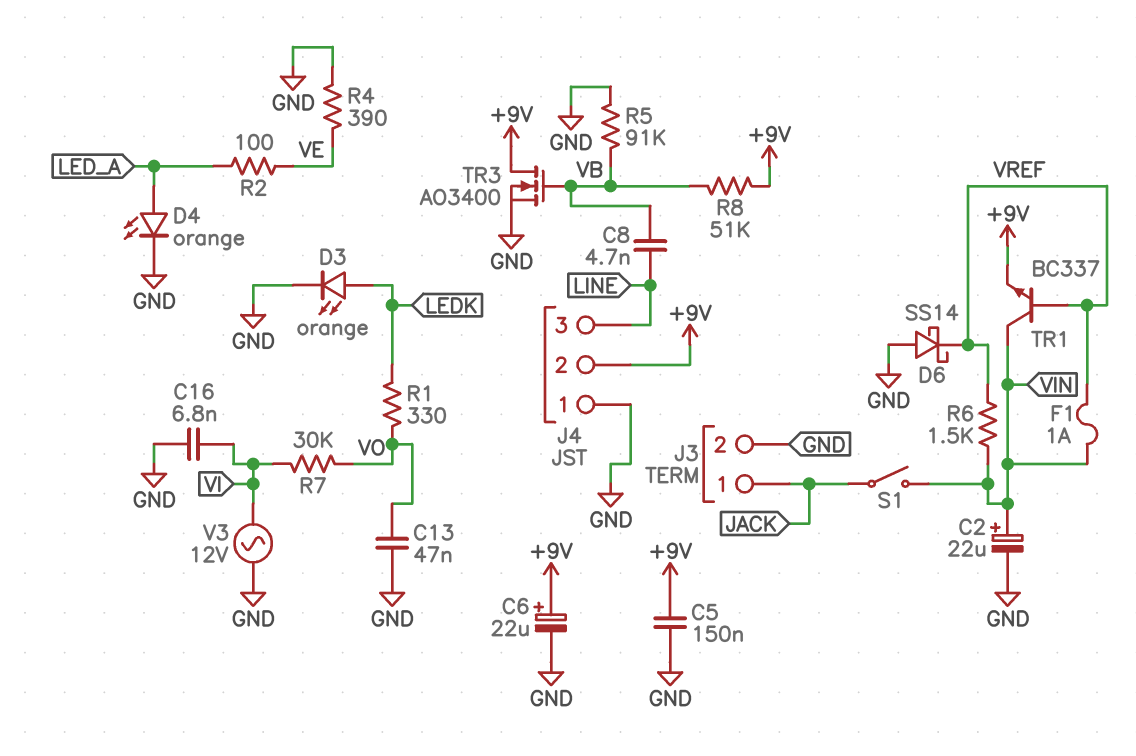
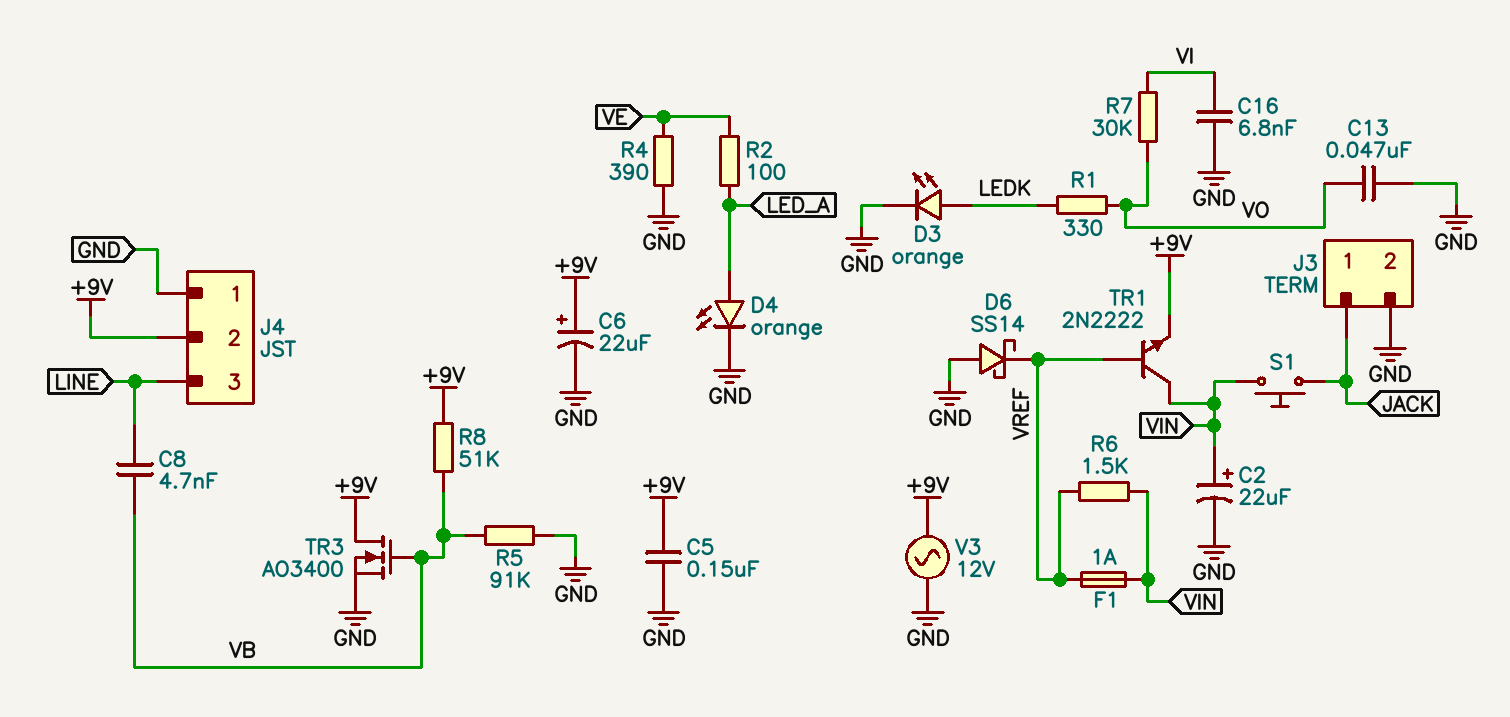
S1: switch (JACK, VIN) -> button (JACK, VIN)
TR1: NPN BC337 (B VREF, C VIN, E +9V) -> NPN 2N2222 (B VREF, C VIN, E +9V)
V3: AC 12V (GND, VI) -> AC 12V (+9V, GND)

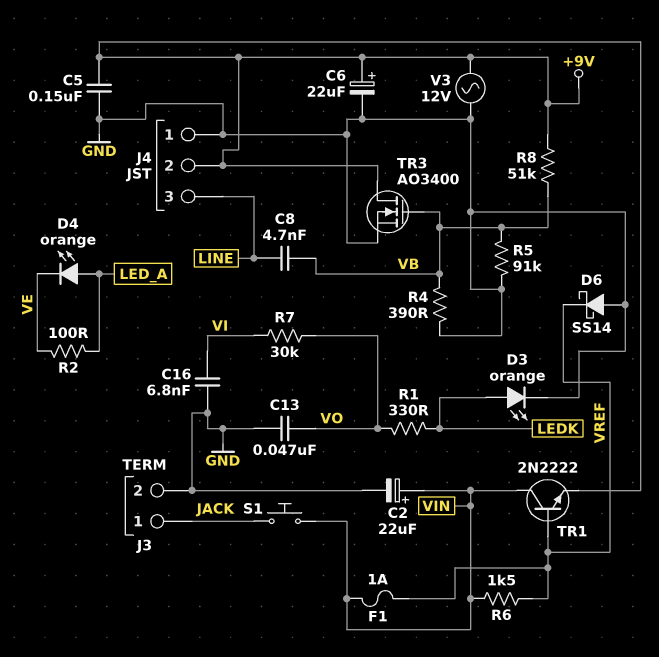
D4: LED orange (A LED_A, K GND) -> LED orange (A LED_A, K VE)
R4: 390 (GND, VE) -> 390 (GND, VB)

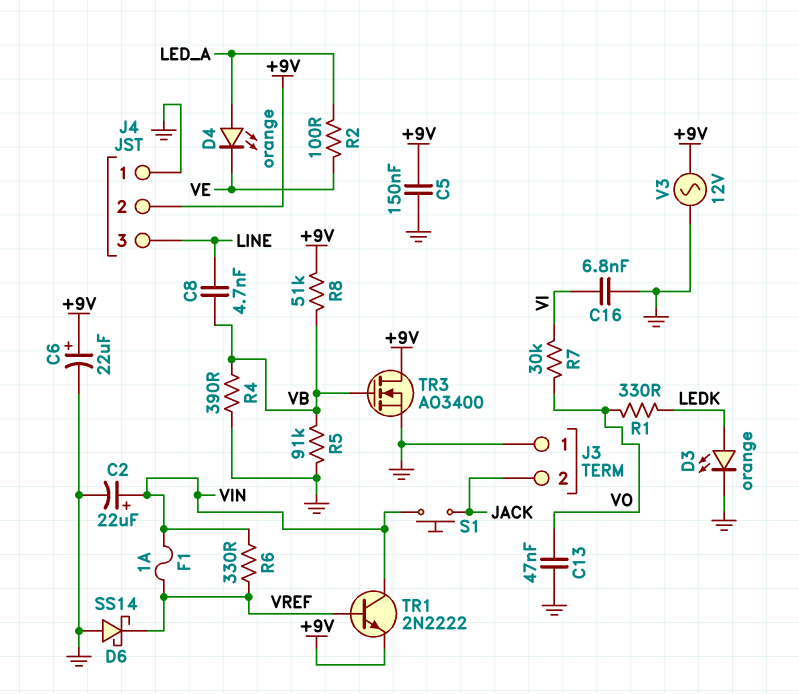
J3 pin 1: JACK -> GND
J3 pin 2: GND -> JACK
R6: 1.5k (VIN, VREF) -> 330 (VIN, VREF)

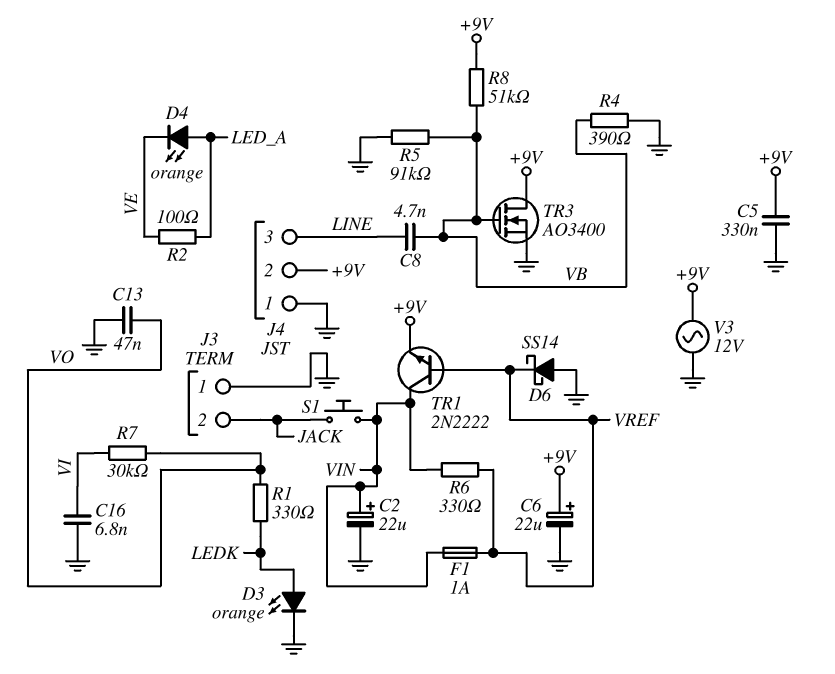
C5: 150nF (+9V, GND) -> 330nF (+9V, GND)

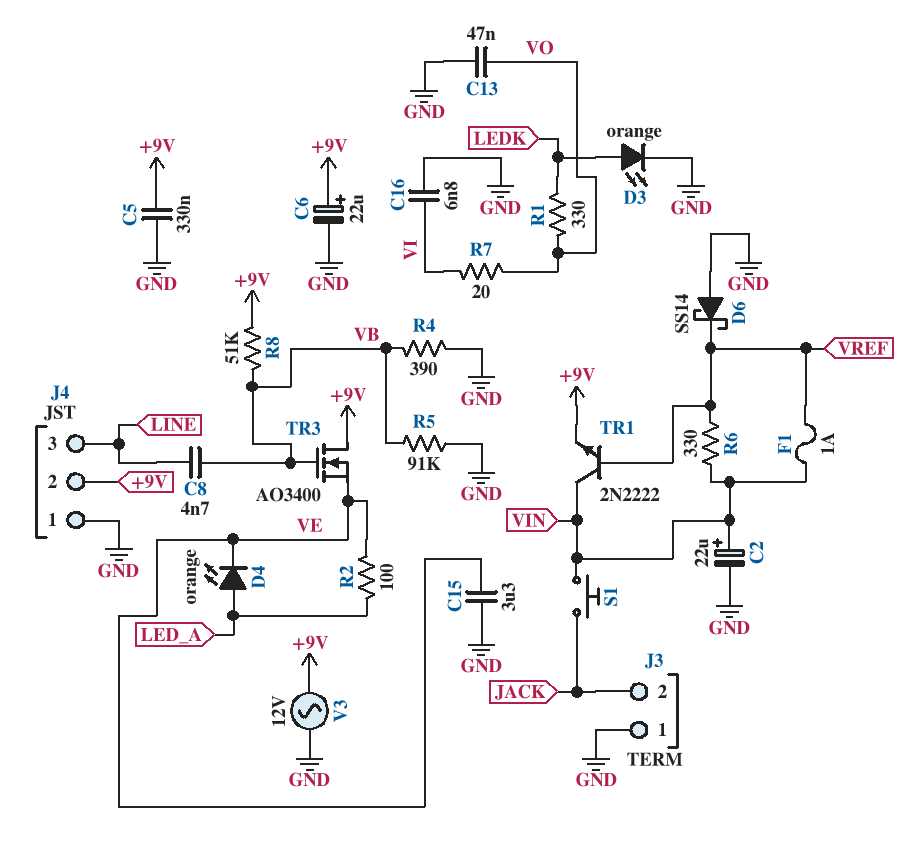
C15: none -> 3.3uF (GND, VE)
R7: 30k (VI, VO) -> 20 (VI, VO)
TR3: NMOS AO3400 (G VB, D +9V, S GND) -> NMOS AO3400 (G VB, D +9V, S VE)

